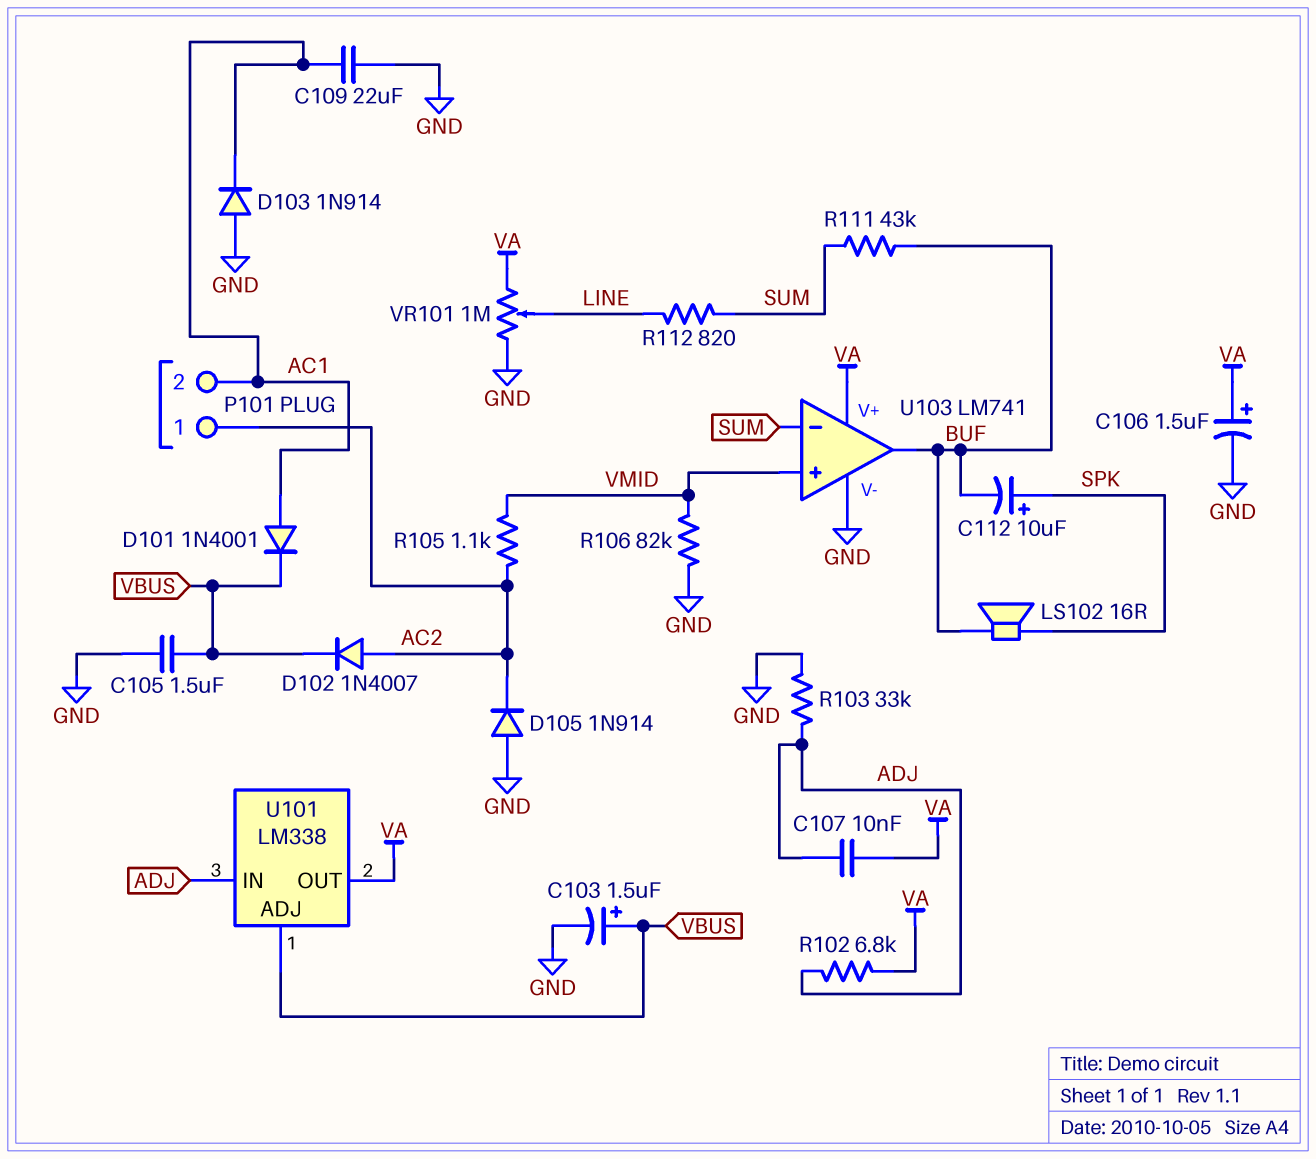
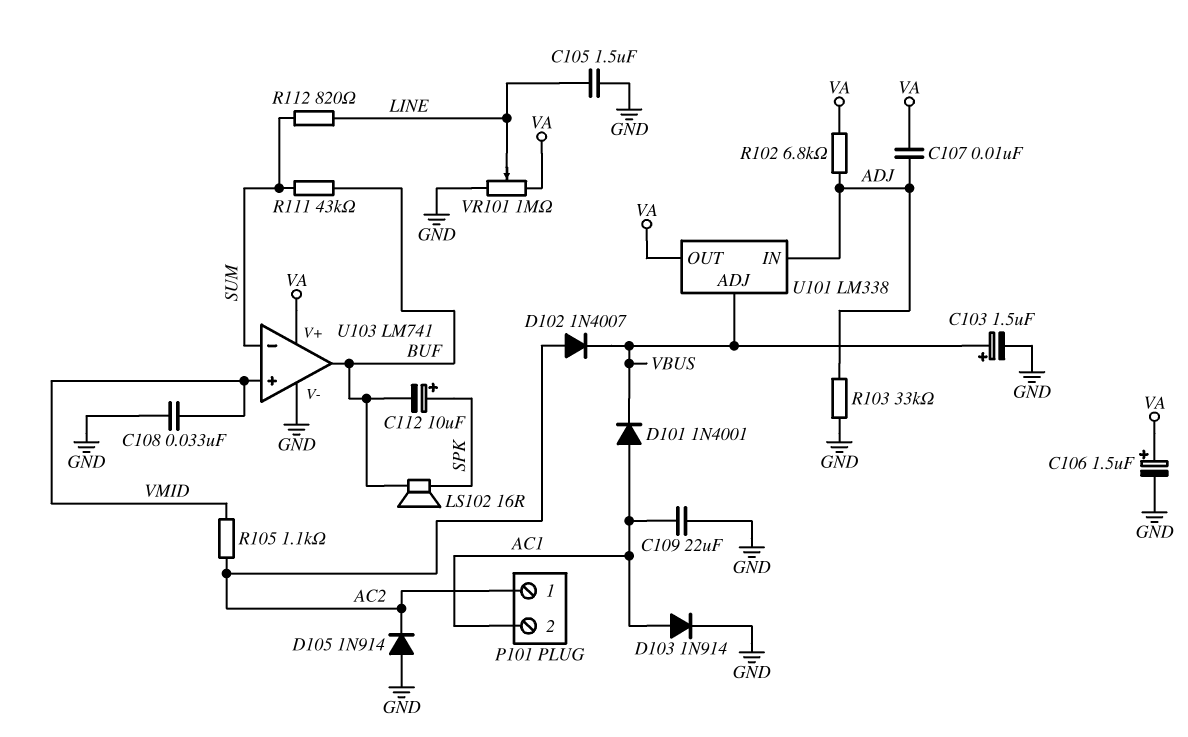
C105: 1.5uF (GND, VBUS) -> 1.5uF (GND, LINE)
C108: none -> 33nF (GND, VMID)
D103: diode 1N914 (A GND, K AC1) -> diode 1N914 (A AC1, K GND)
R106: 82k (GND, VMID) -> none

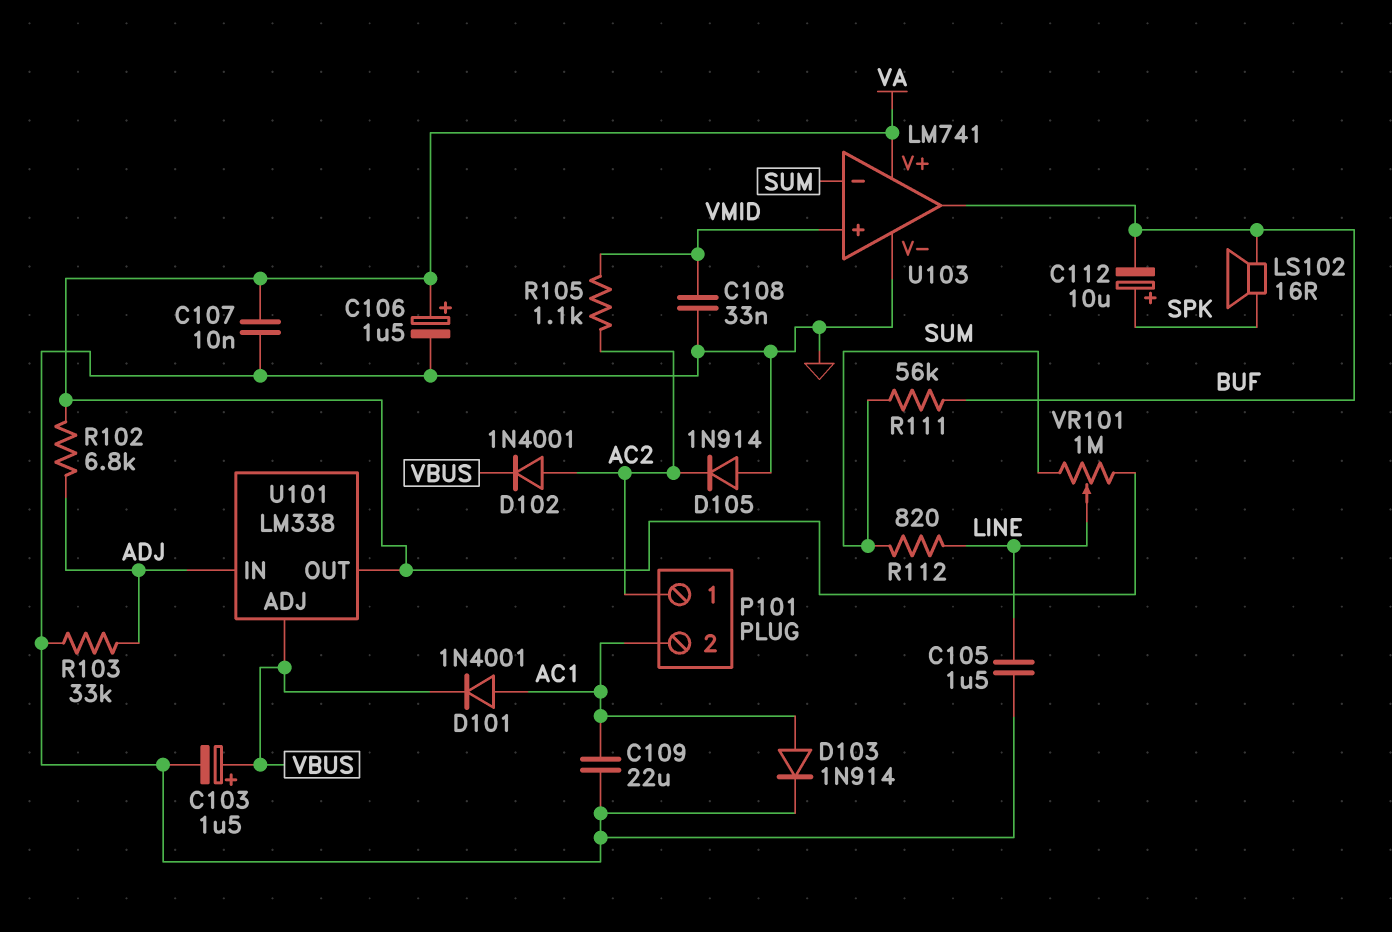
C107: 10nF (ADJ, VA) -> 10nF (GND, VA)
D102: diode 1N4007 (A AC2, K VBUS) -> diode 1N4001 (A AC2, K VBUS)
R111: 43k (BUF, SUM) -> 56k (BUF, SUM)
VR101: 1M (GND, VA, wiper LINE) -> 1M (SUM, VA, wiper LINE)

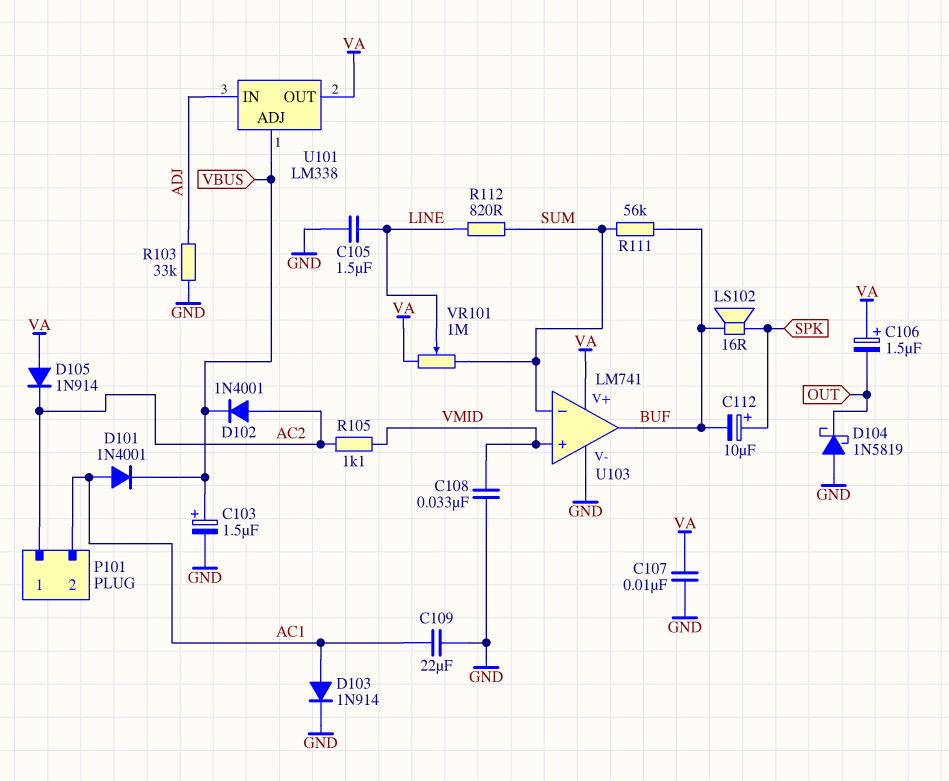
C106: 1.5uF (plus VA, minus GND) -> 1.5uF (plus VA, minus OUT)
D104: none -> schottky 1N5819 (A GND, K OUT)
D105: diode 1N914 (A GND, K AC2) -> diode 1N914 (A VA, K AC2)
R102: 6.8k (ADJ, VA) -> none

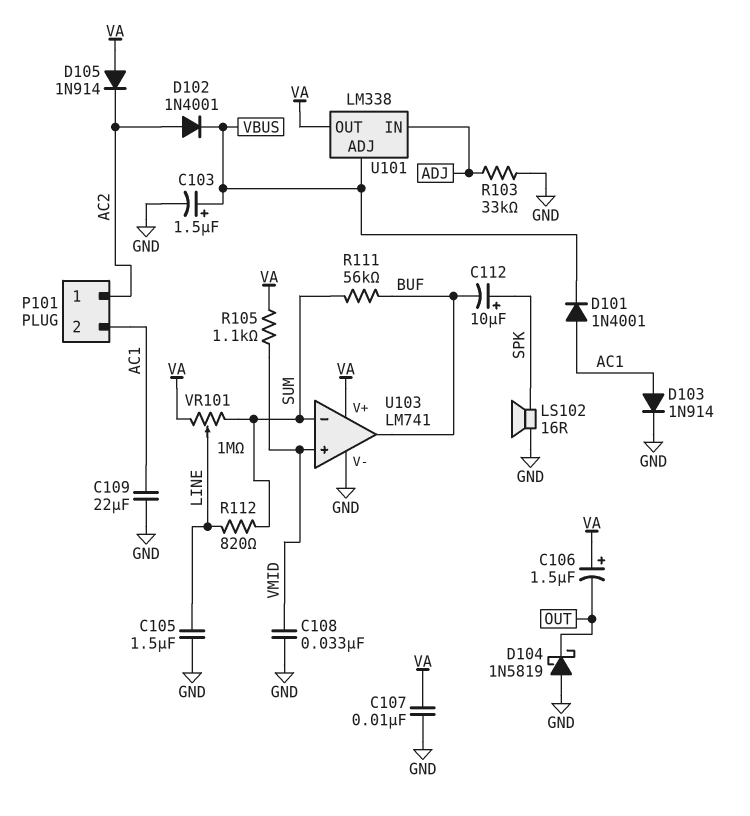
LS102: speaker 16R (BUF, SPK) -> speaker 16R (GND, SPK)
R105: 1.1k (AC2, VMID) -> 1.1k (VA, VMID)

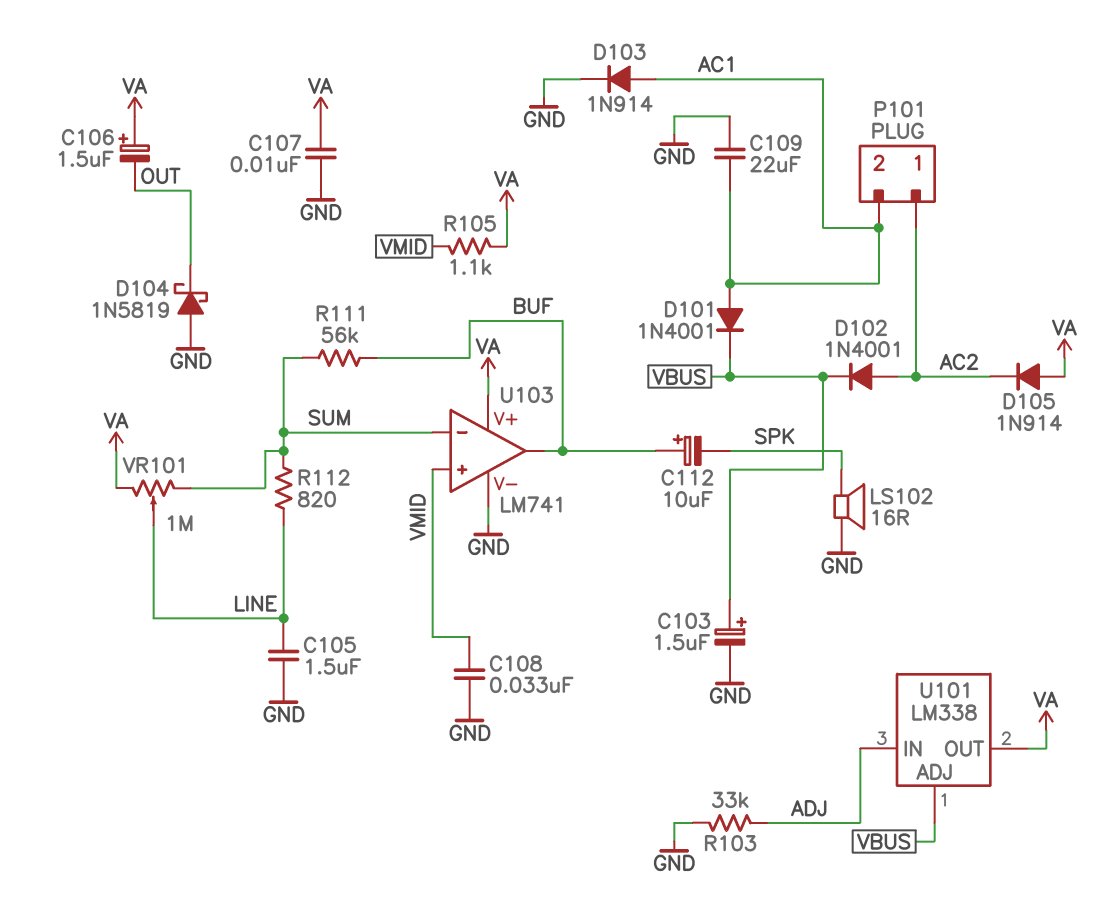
C112: 10uF (plus SPK, minus BUF) -> 10uF (plus BUF, minus SPK)

